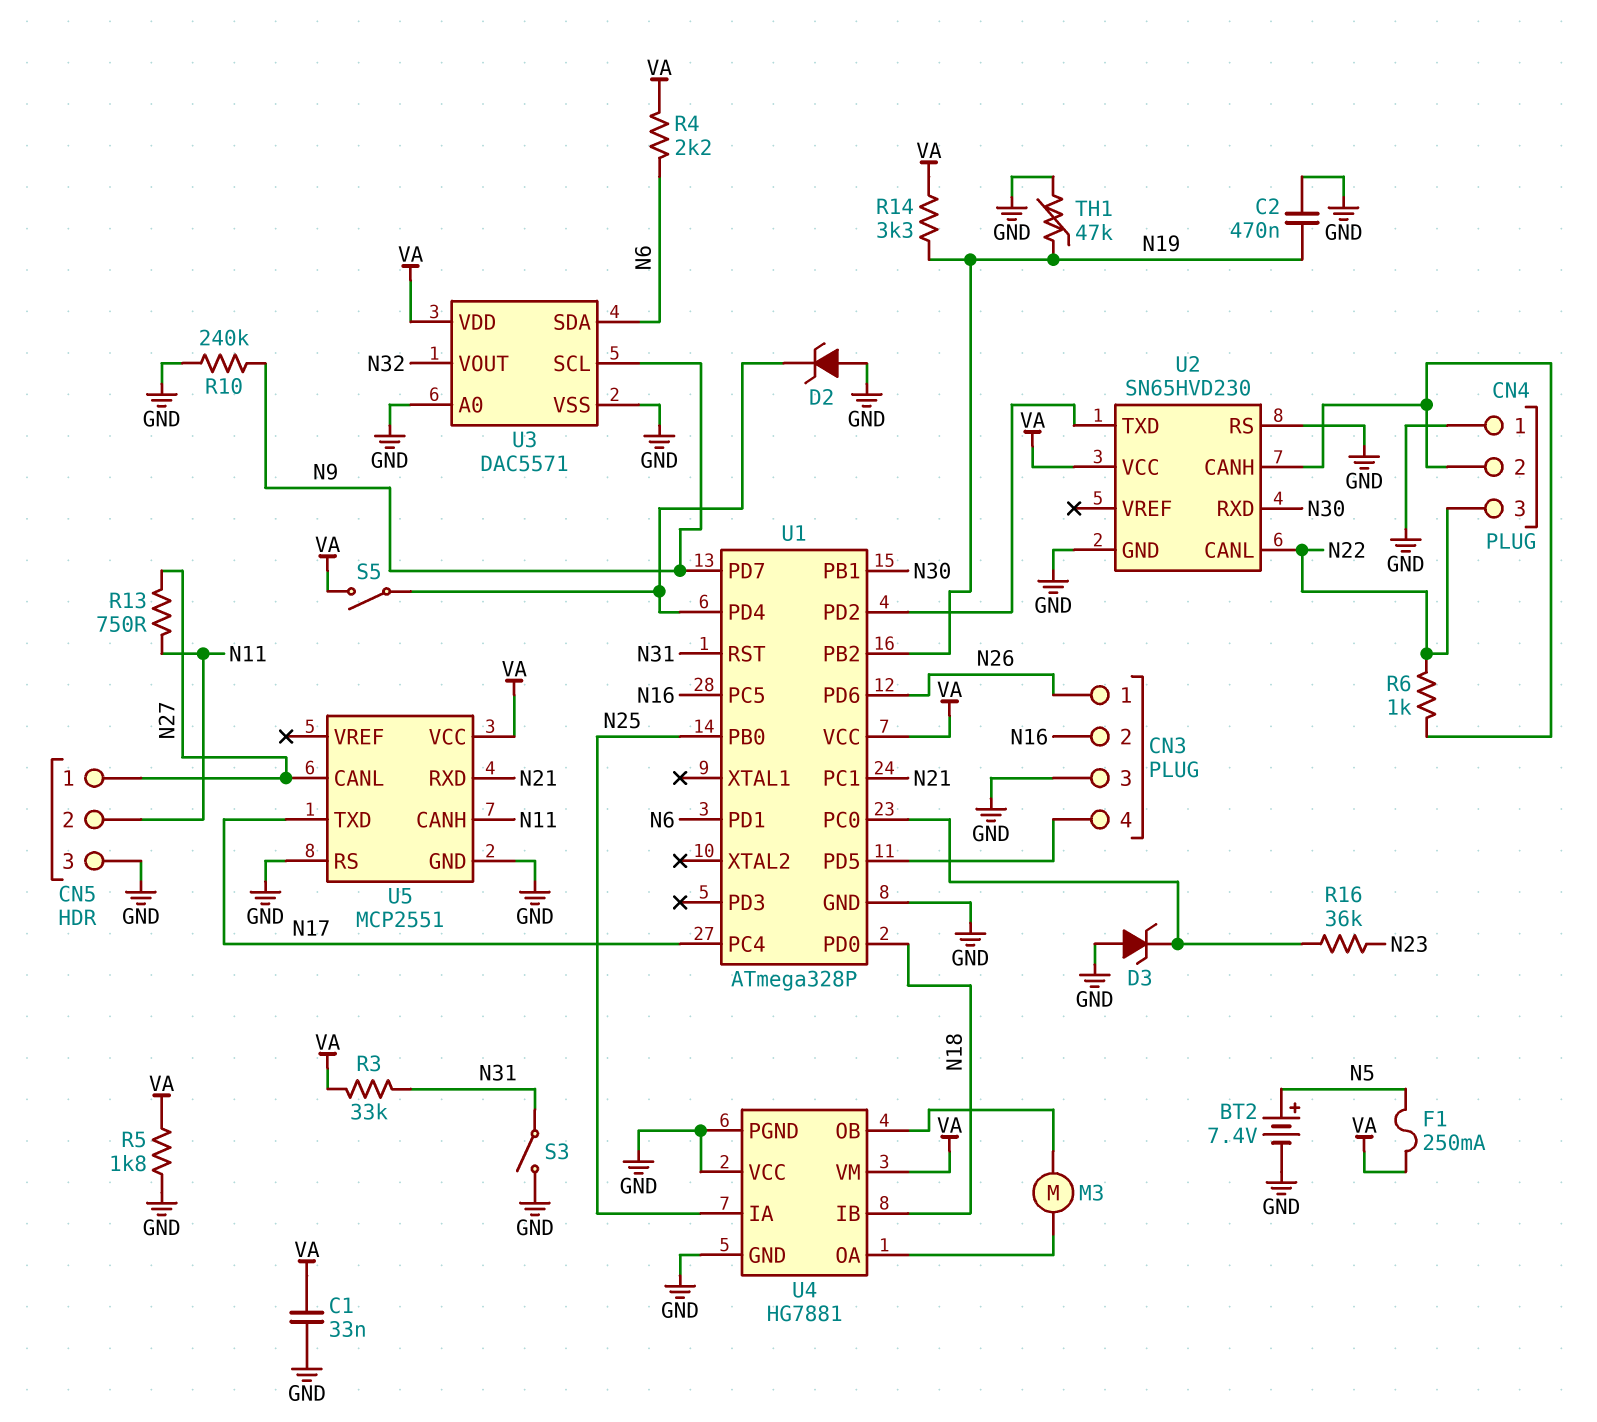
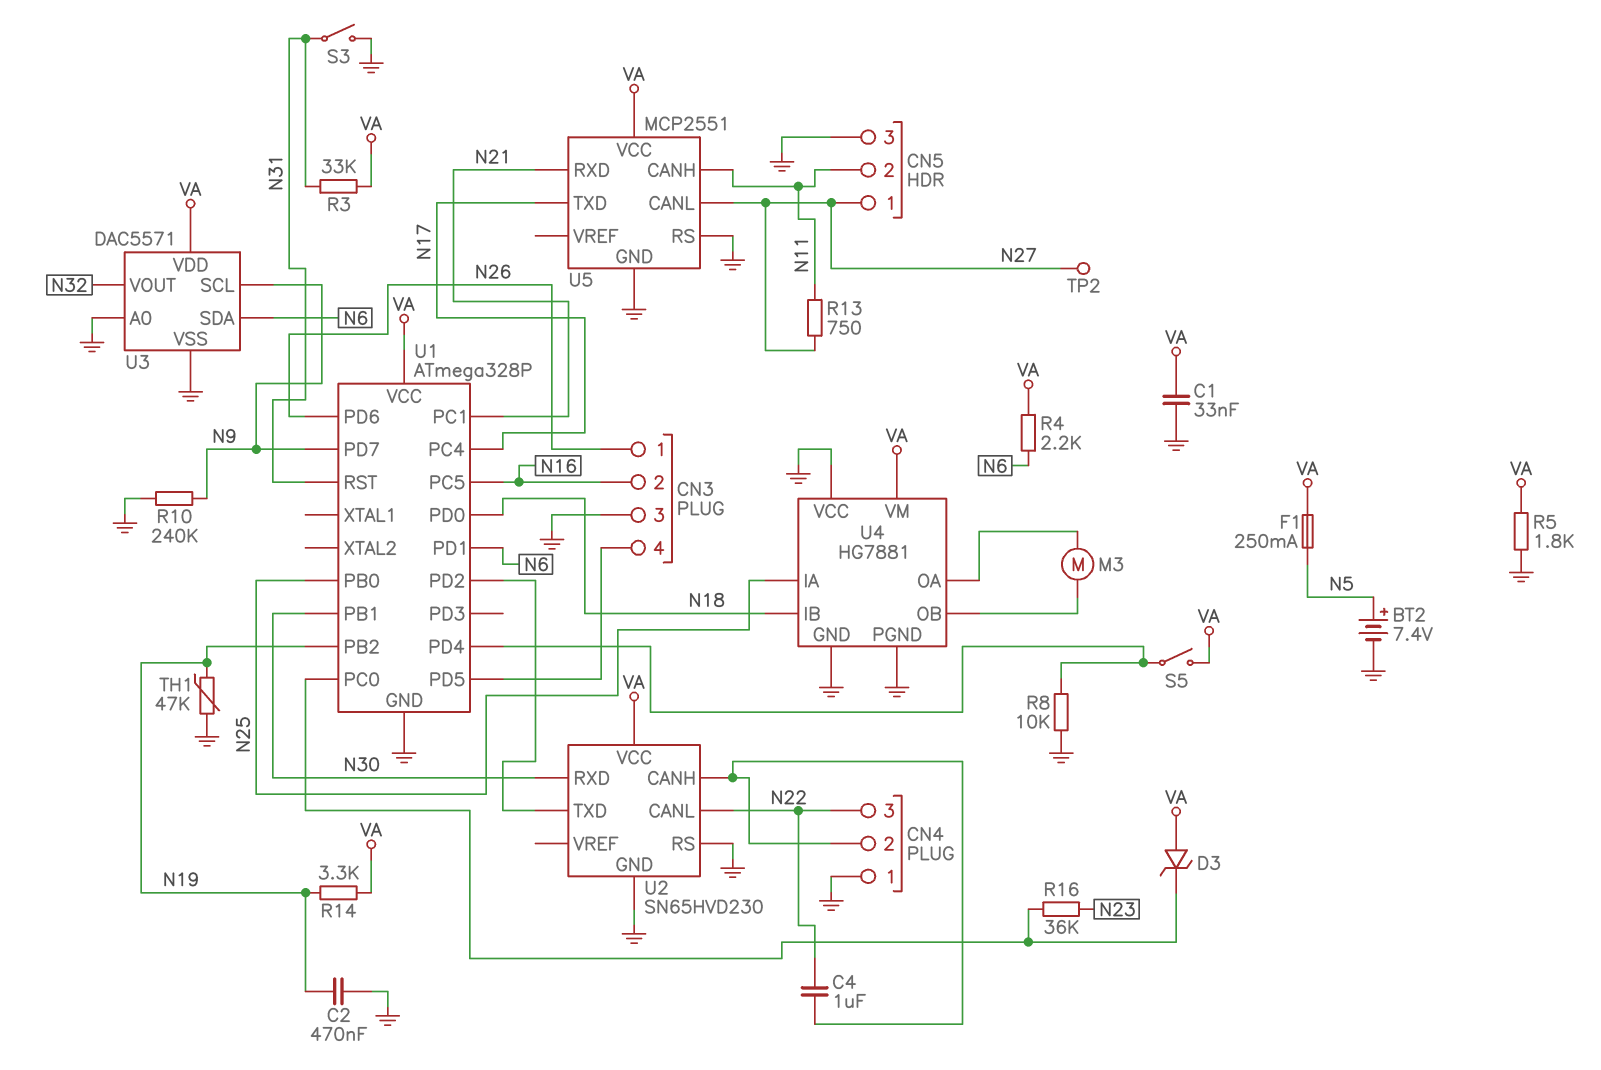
C4: none -> 1uF (CN4/2, N22)
D2: zener (A GND, K U1/PD4) -> none
D3: zener (A GND, K U1/PC0) -> zener (A VA, K U1/PC0)
R6: 1k (CN4/2, N22) -> none
R8: none -> 10k (GND, U1/PD4)
TP2: none -> test point (N27)

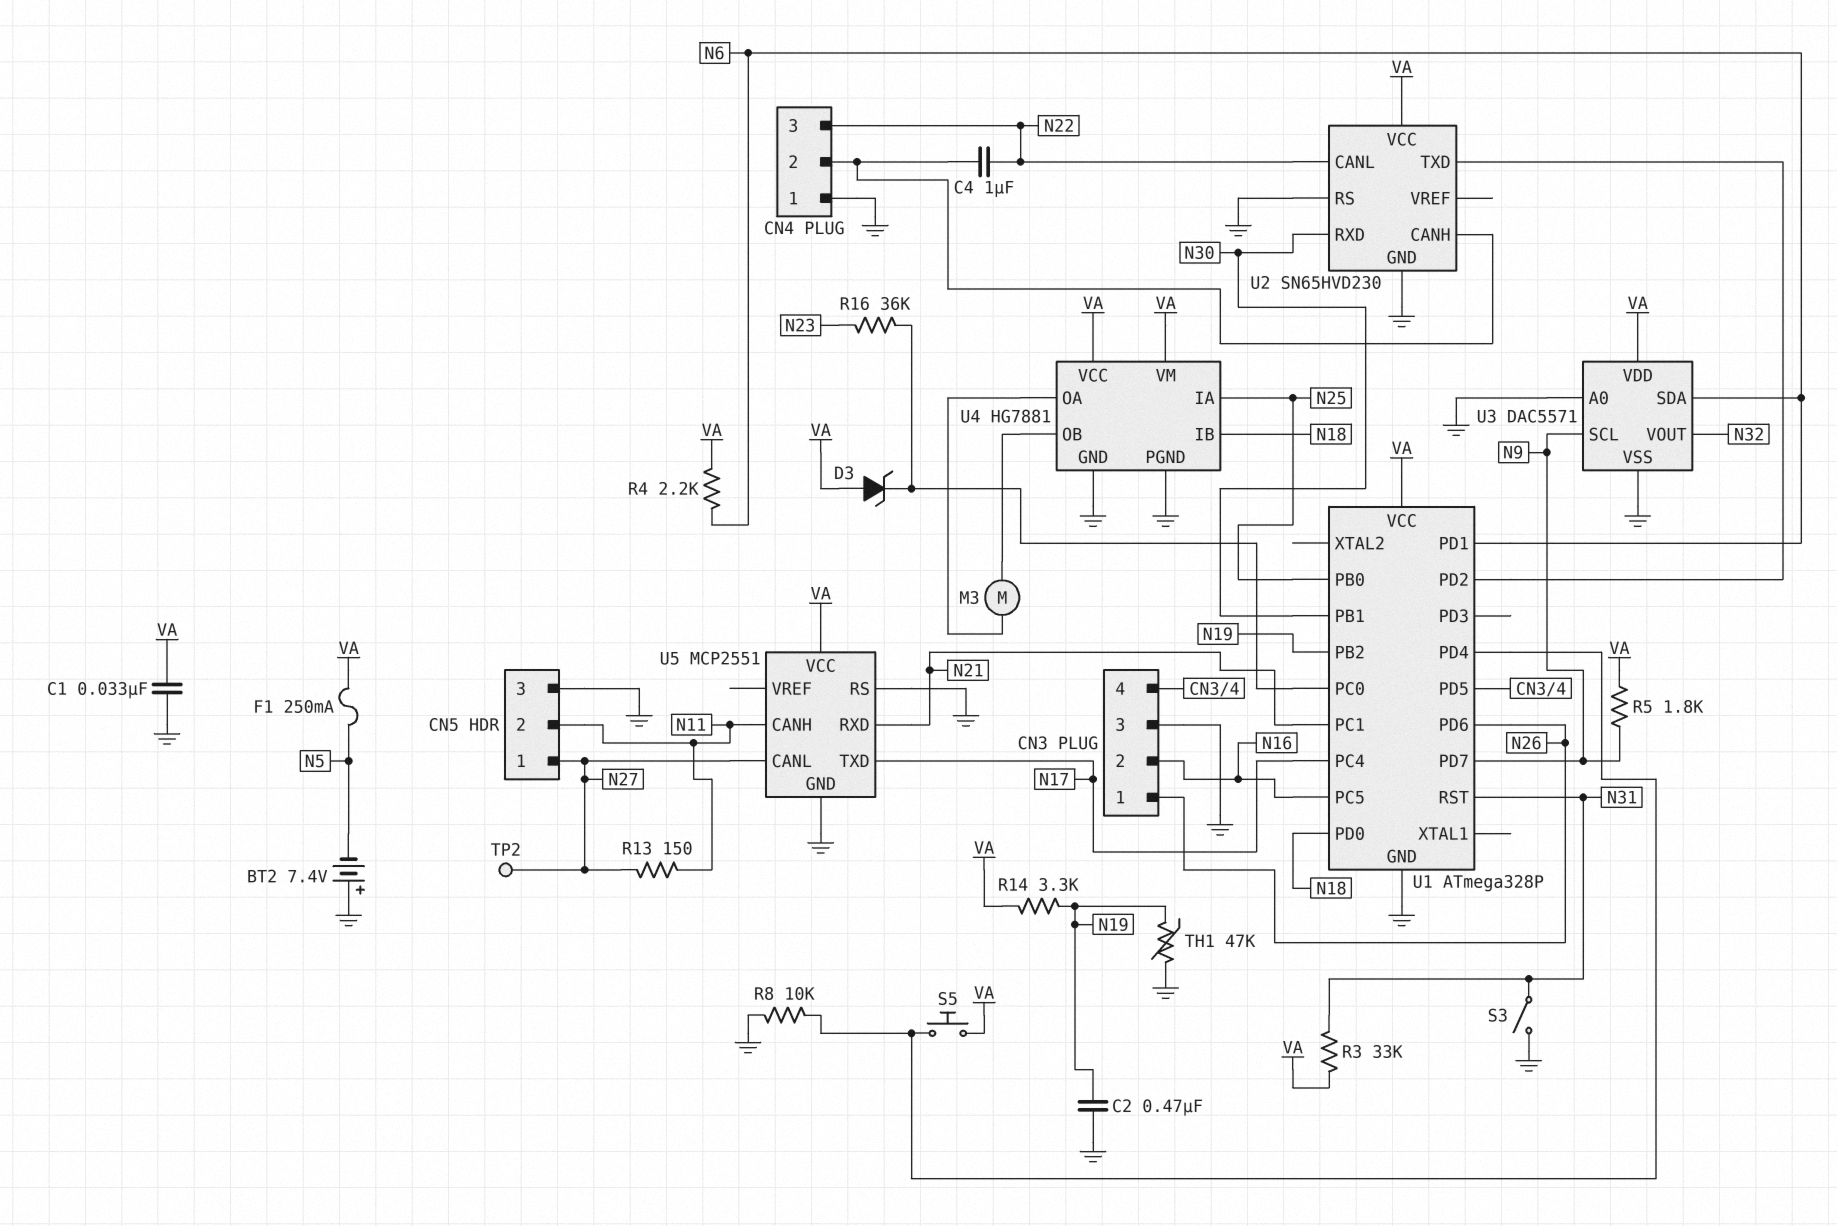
BT2: 7.4V (plus N5, minus GND) -> 7.4V (plus GND, minus N5)
R5: 1.8k (GND, VA) -> 1.8k (N9, VA)
R10: 240k (GND, N9) -> none
R13: 750 (N11, N27) -> 150 (N11, N27)
S5: switch (U1/PD4, VA) -> button (U1/PD4, VA)
U4 pin VCC: GND -> VA

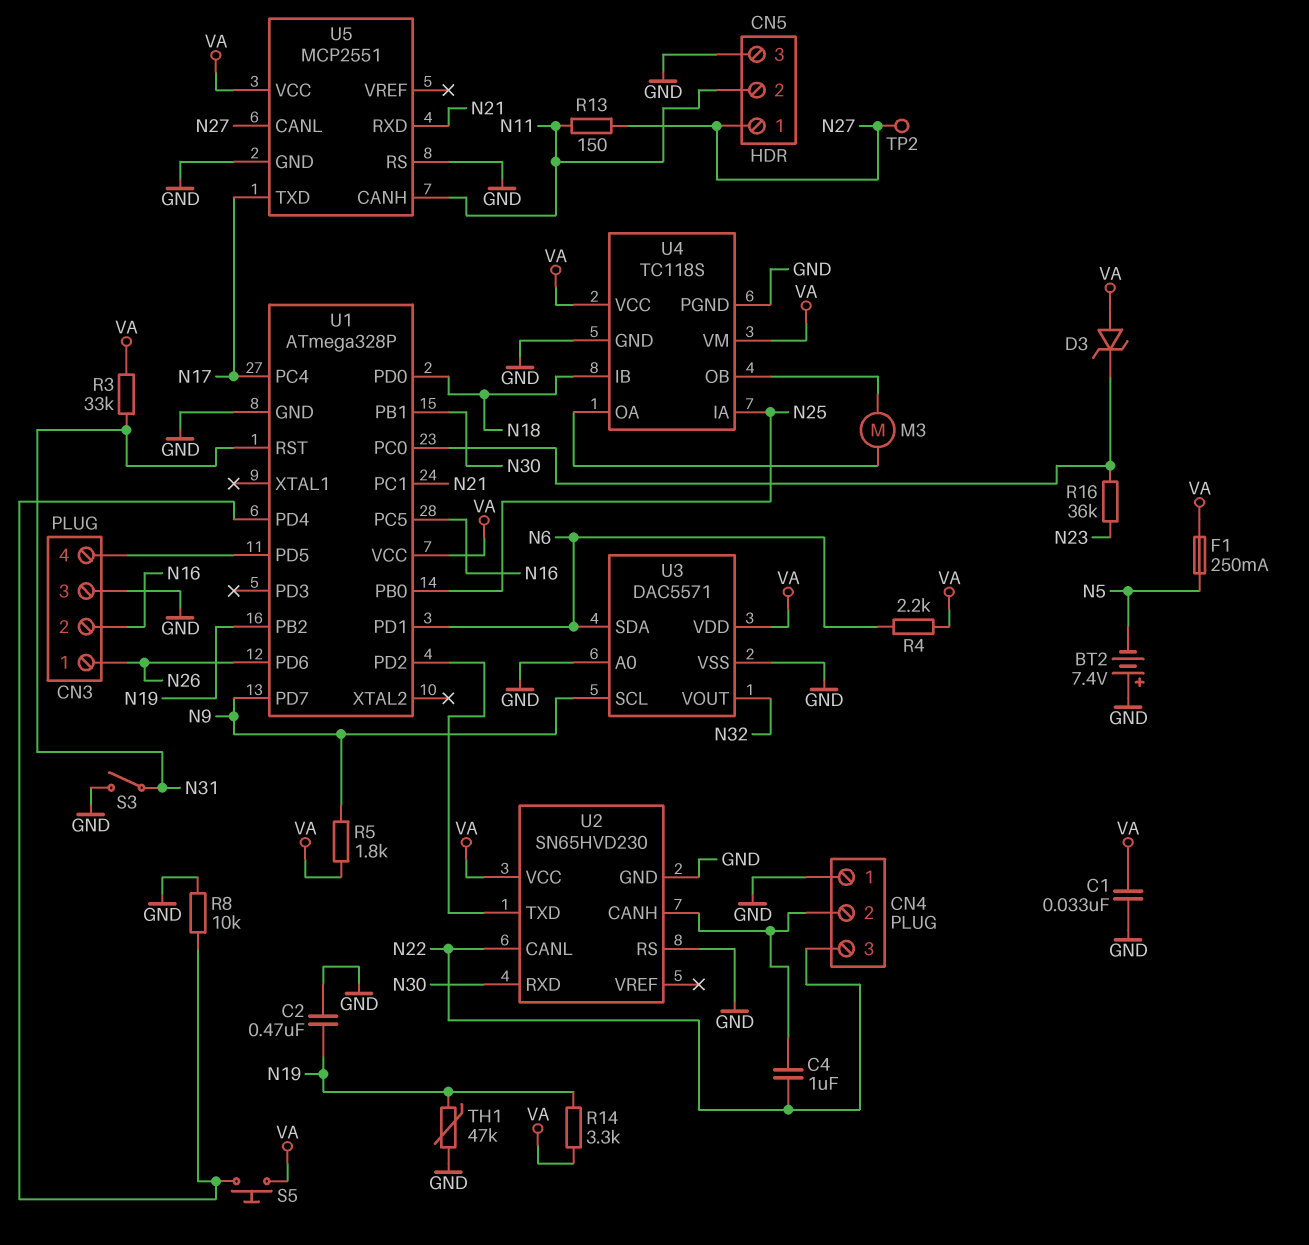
U4: HG7881 -> TC118S

